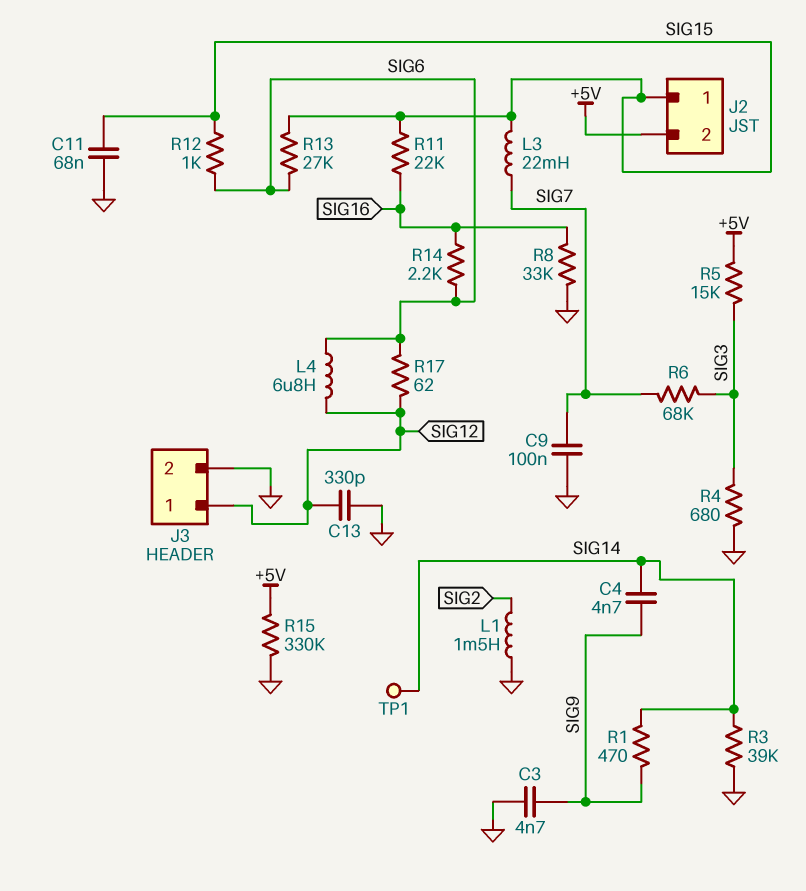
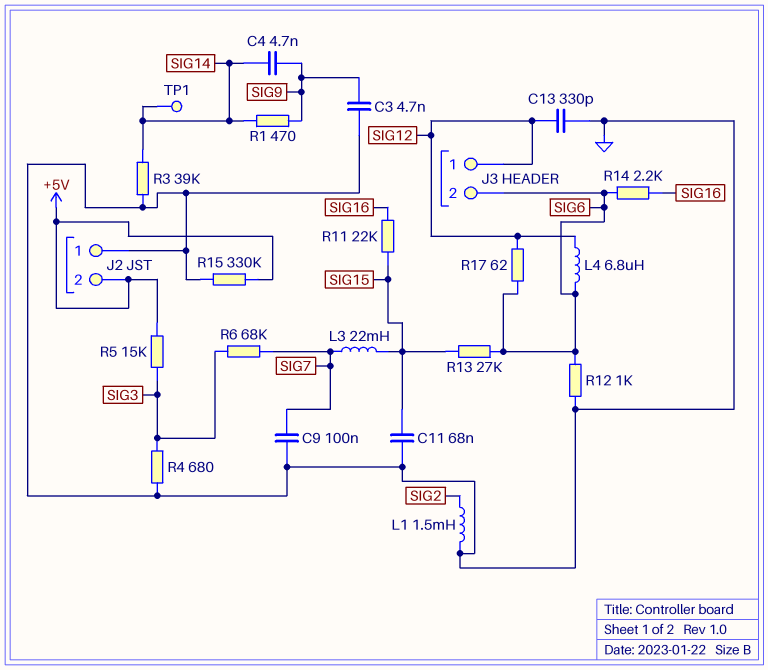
J2 pin 1: SIG15 -> GND
J3 pin 2: GND -> SIG6
R8: 33k (GND, SIG16) -> none
R12: 1k (SIG6, SIG15) -> 1k (GND, SIG6)

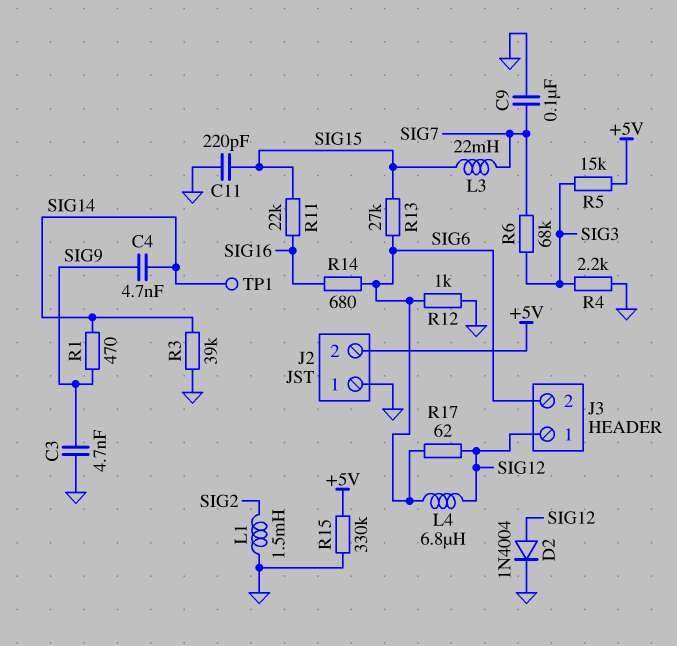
C11: 68nF (GND, SIG15) -> 220pF (GND, SIG15)
C13: 330pF (GND, SIG12) -> none
D2: none -> diode 1N4004 (A SIG12, K GND)
R4: 680 (GND, SIG3) -> 2.2k (GND, SIG3)
R14: 2.2k (SIG6, SIG16) -> 680 (SIG6, SIG16)

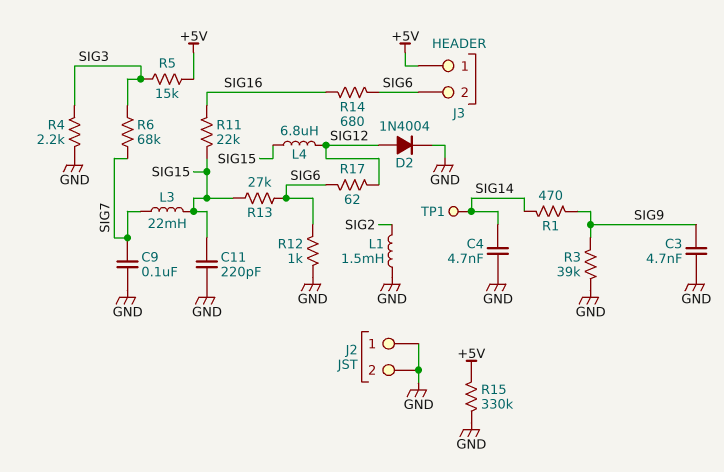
C4: 4.7nF (SIG9, SIG14) -> 4.7nF (GND, SIG14)
J2 pin 2: +5V -> GND
J3 pin 1: SIG12 -> +5V
L4: 6.8uH (SIG6, SIG12) -> 6.8uH (SIG12, SIG15)
R3: 39k (GND, SIG14) -> 39k (GND, SIG9)

